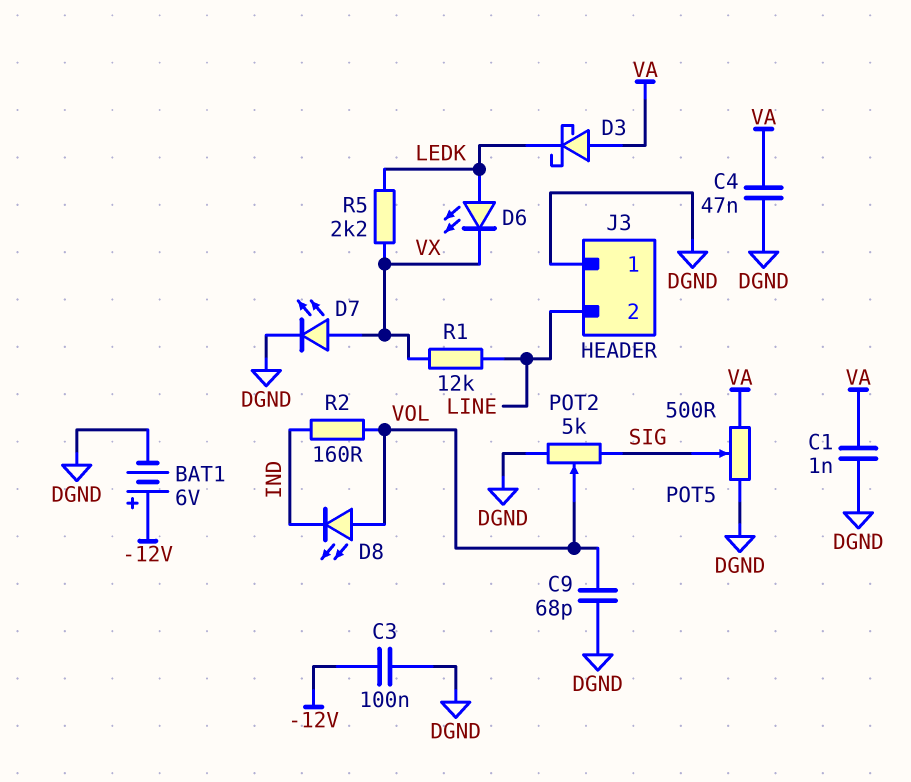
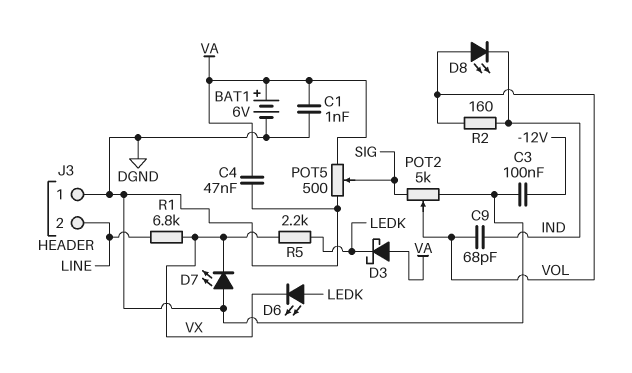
BAT1: 6V (plus -12V, minus DGND) -> 6V (plus VA, minus DGND)
C9: 68pF (DGND, VOL) -> 68pF (IND, VOL)
D7: LED (A VX, K DGND) -> LED (A DGND, K VX)
R1: 12k (LINE, VX) -> 6.8k (LINE, VX)

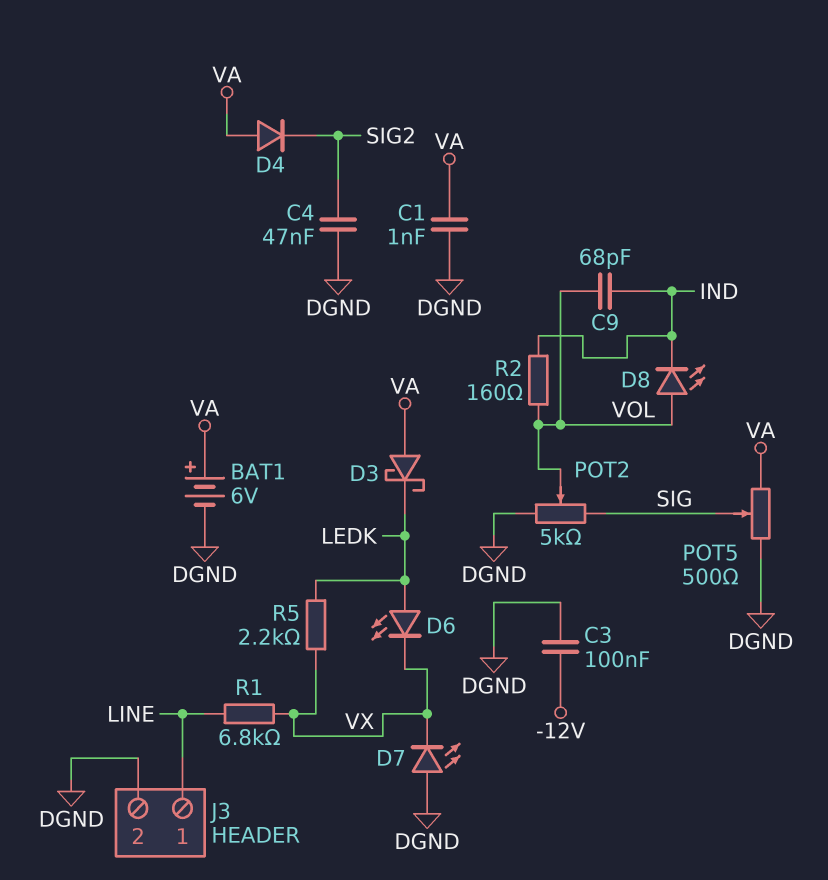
C4: 47nF (DGND, VA) -> 47nF (DGND, SIG2)
D4: none -> diode (A VA, K SIG2)
J3 pin 1: DGND -> LINE
J3 pin 2: LINE -> DGND

